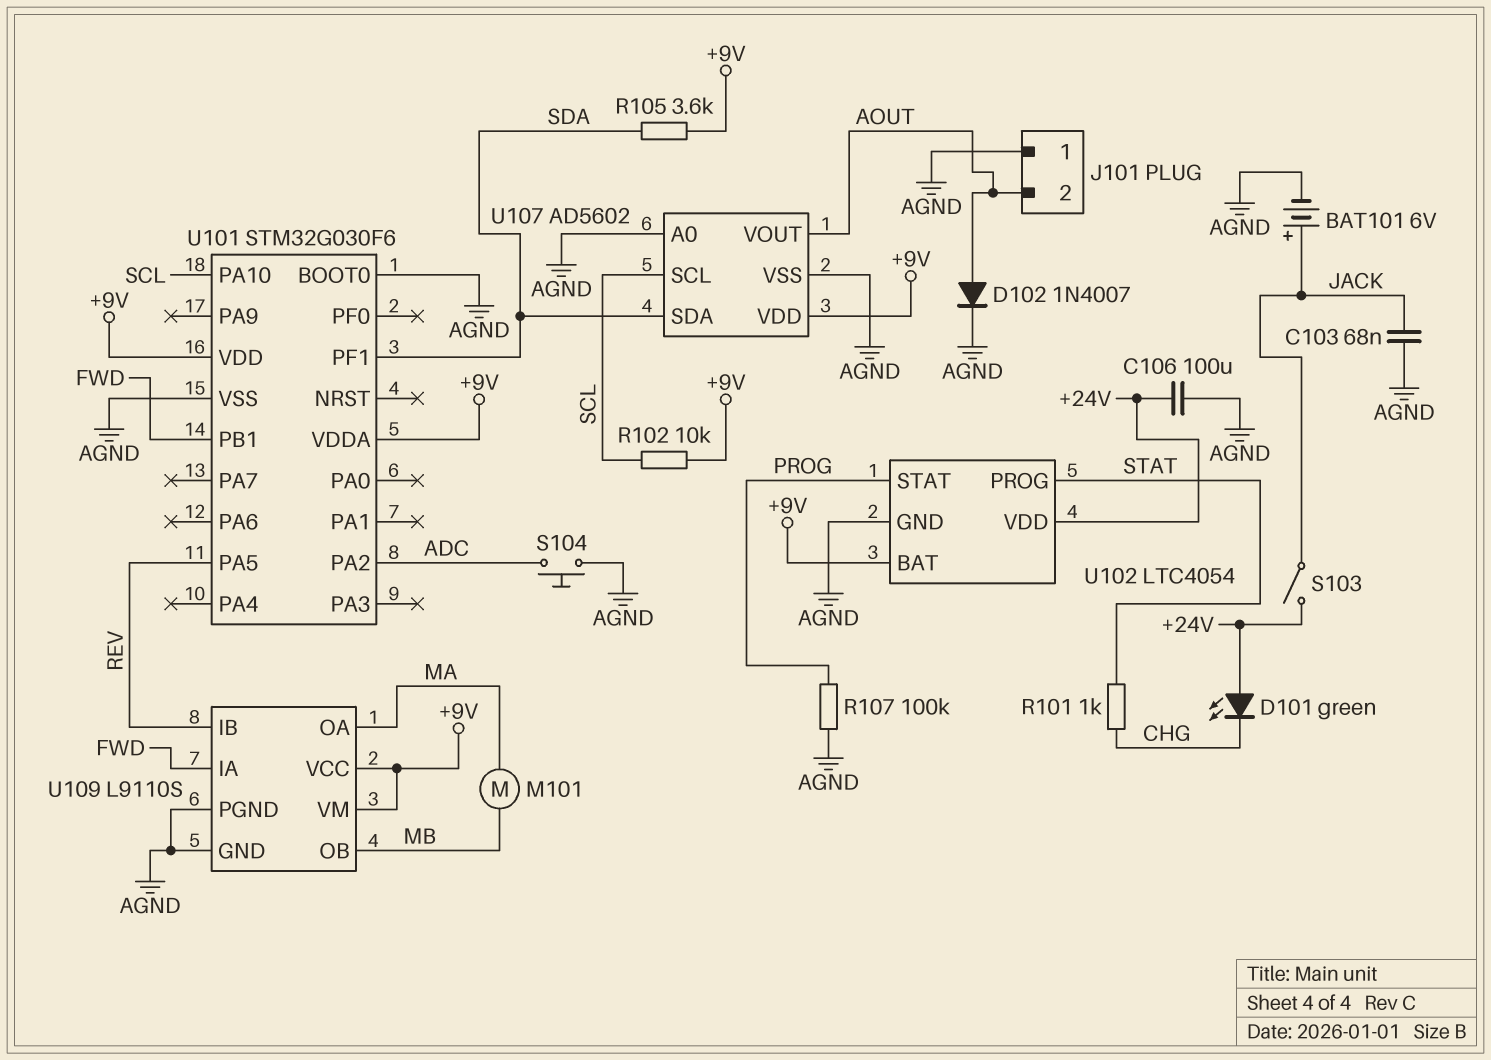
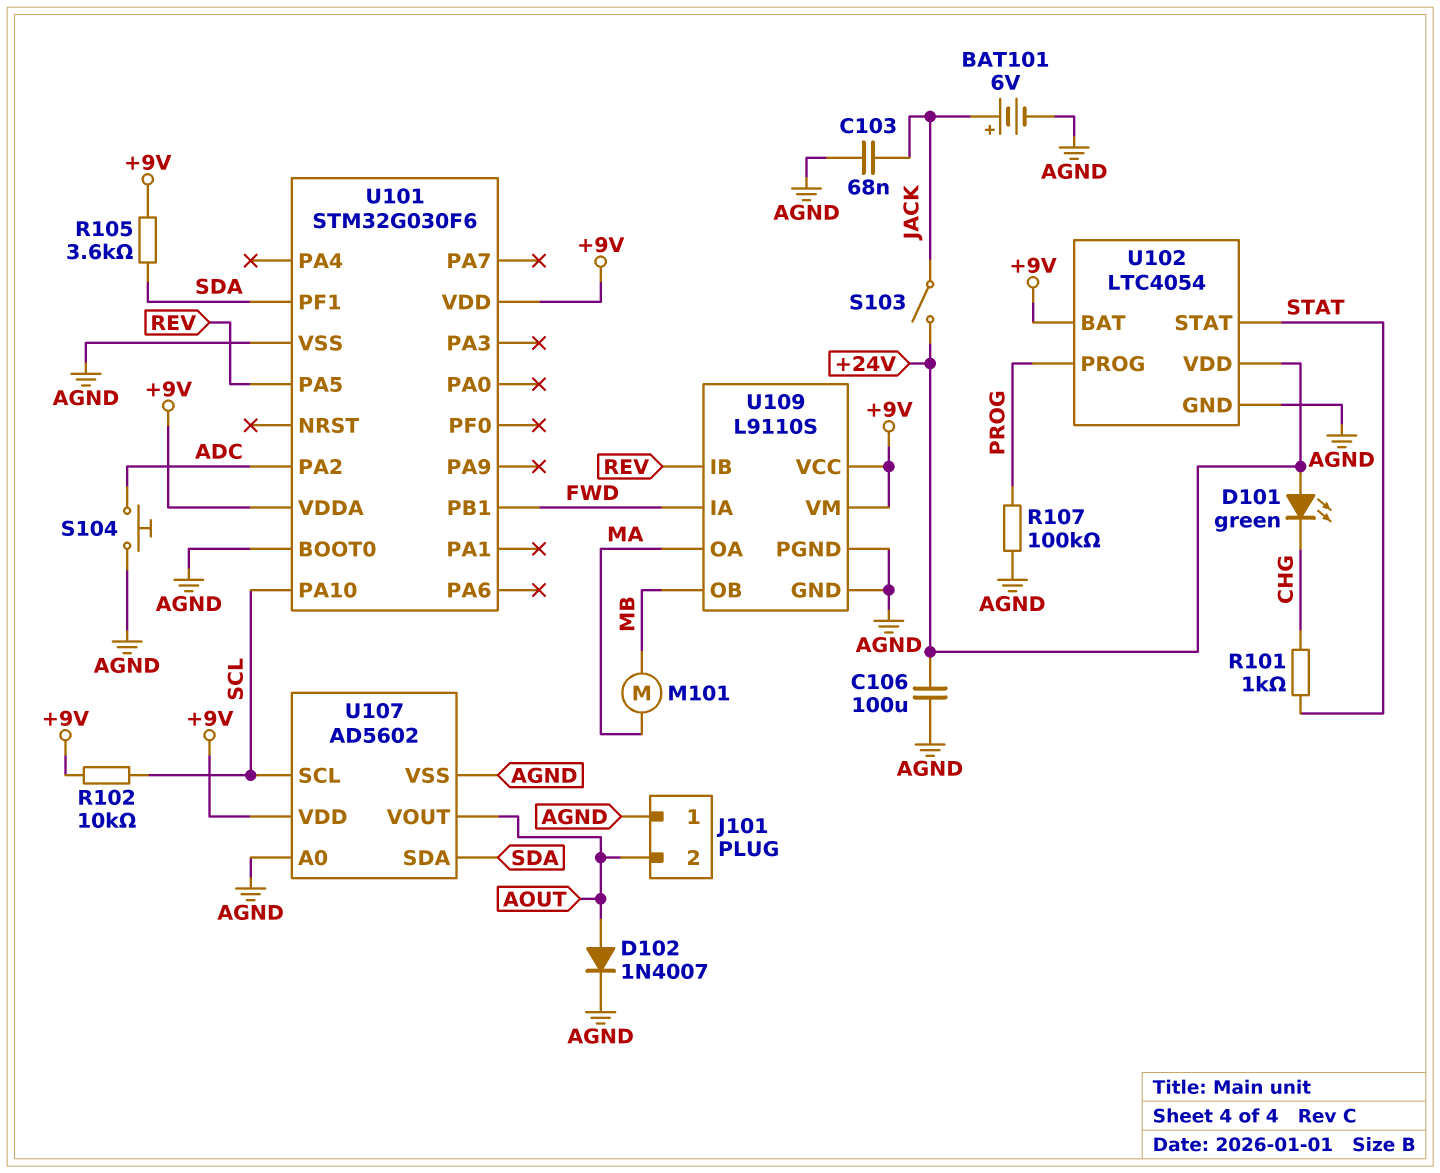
U102 pin PROG: STAT -> PROG
U102 pin STAT: PROG -> STAT

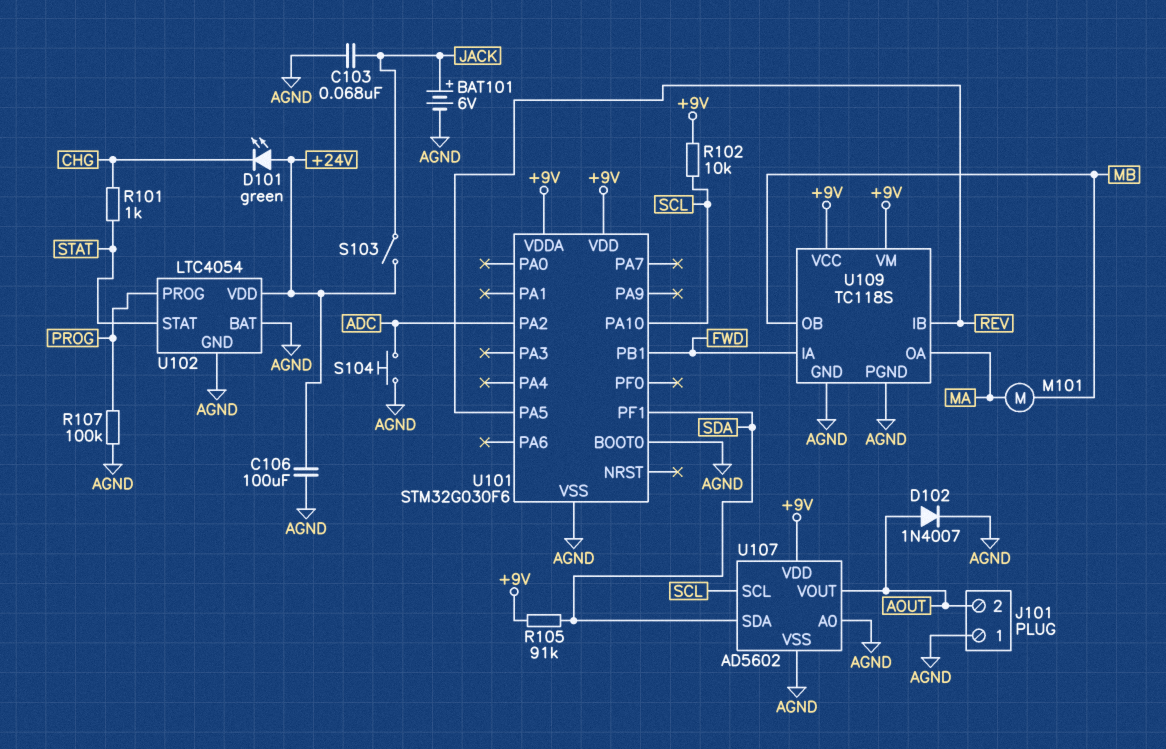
R105: 3.6k (+9V, SDA) -> 91k (+9V, SDA)
U102 pin BAT: +9V -> AGND
U109: L9110S -> TC118S

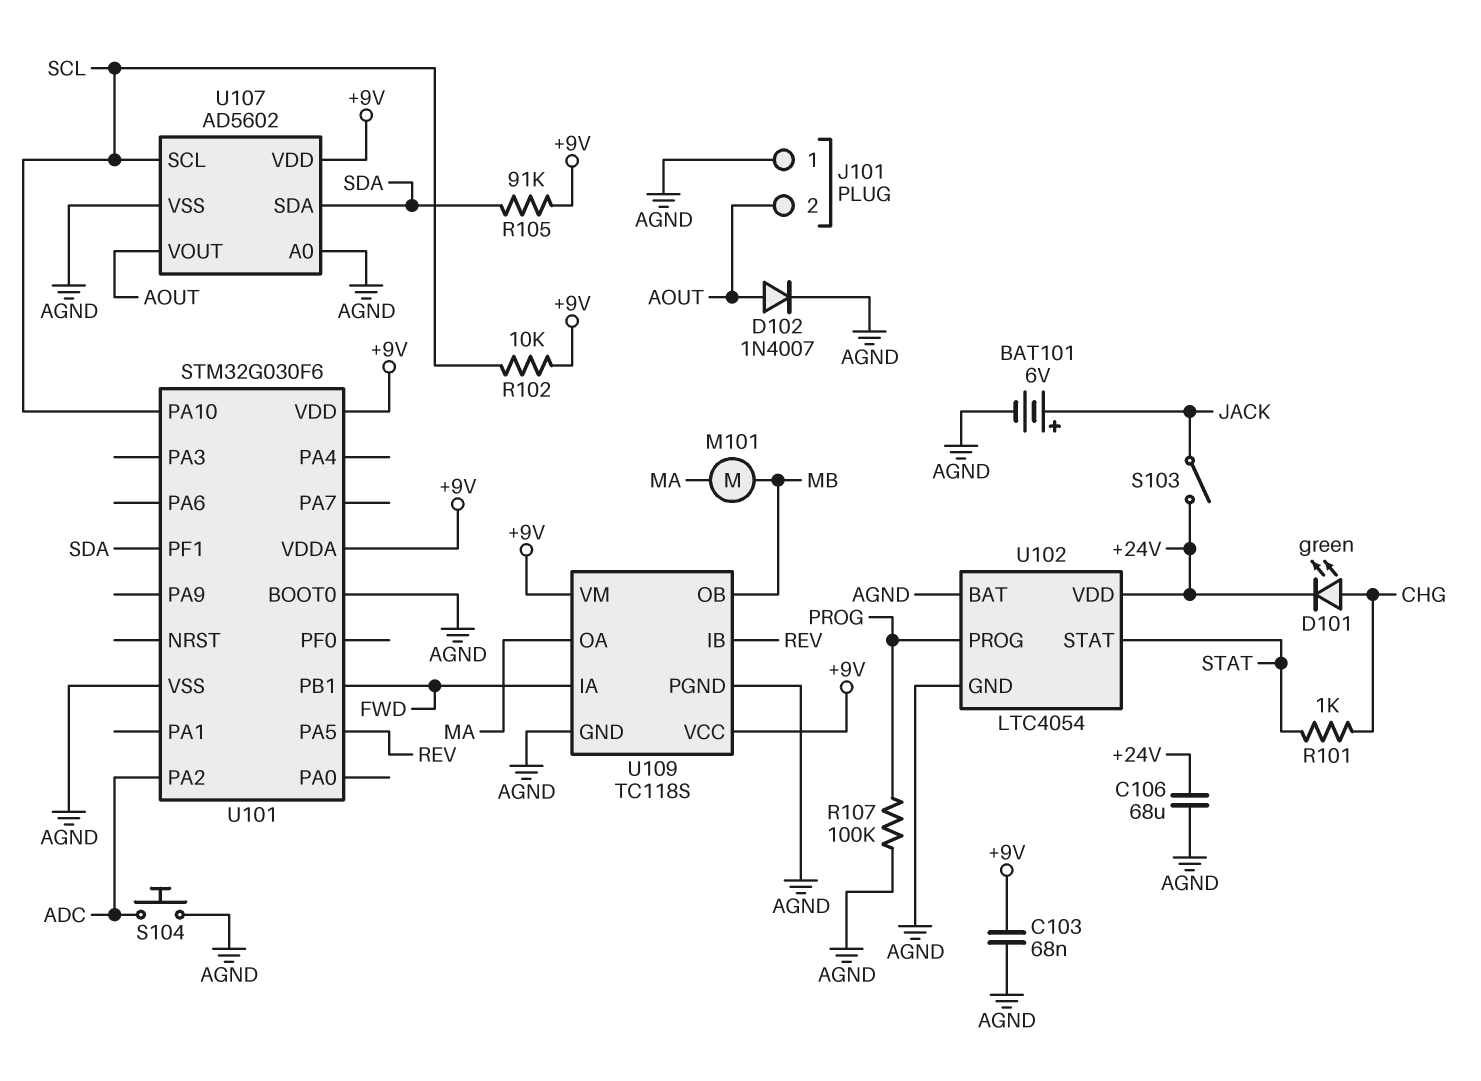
C103: 68nF (AGND, JACK) -> 68nF (+9V, AGND)
C106: 100uF (+24V, AGND) -> 68uF (+24V, AGND)
D101: LED green (A +24V, K CHG) -> LED green (A CHG, K +24V)

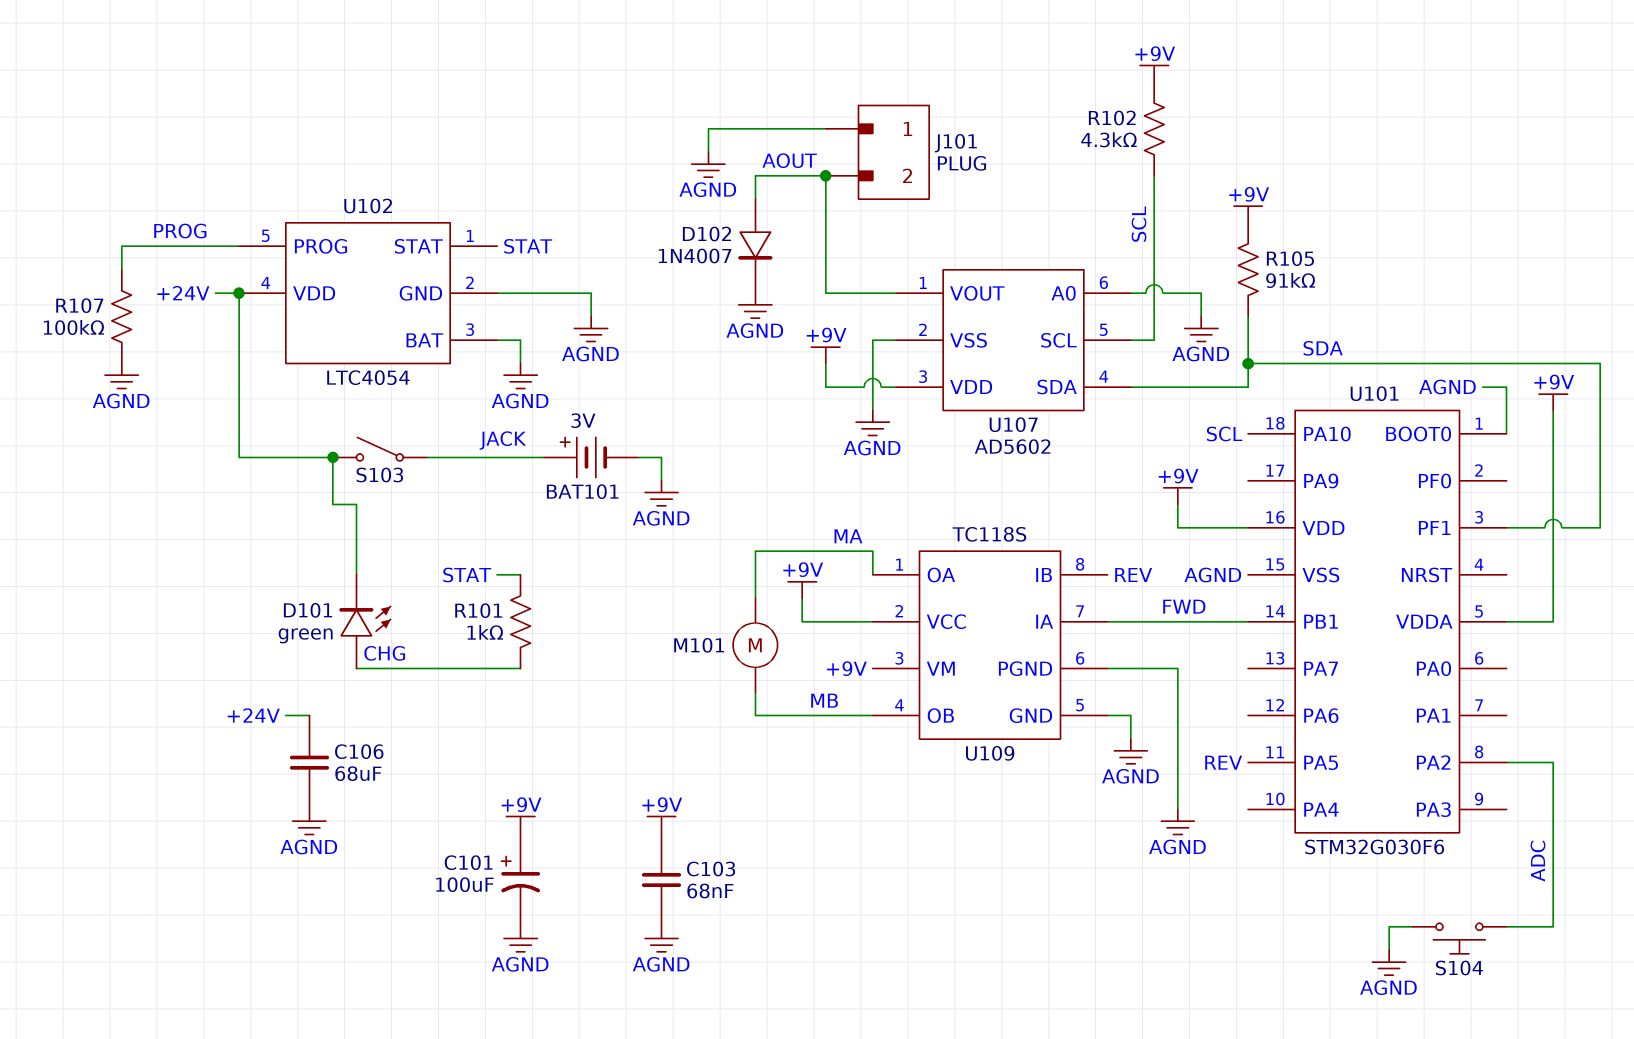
BAT101: 6V (plus JACK, minus AGND) -> 3V (plus JACK, minus AGND)
C101: none -> 100uF (plus +9V, minus AGND)
R102: 10k (+9V, SCL) -> 4.3k (+9V, SCL)

